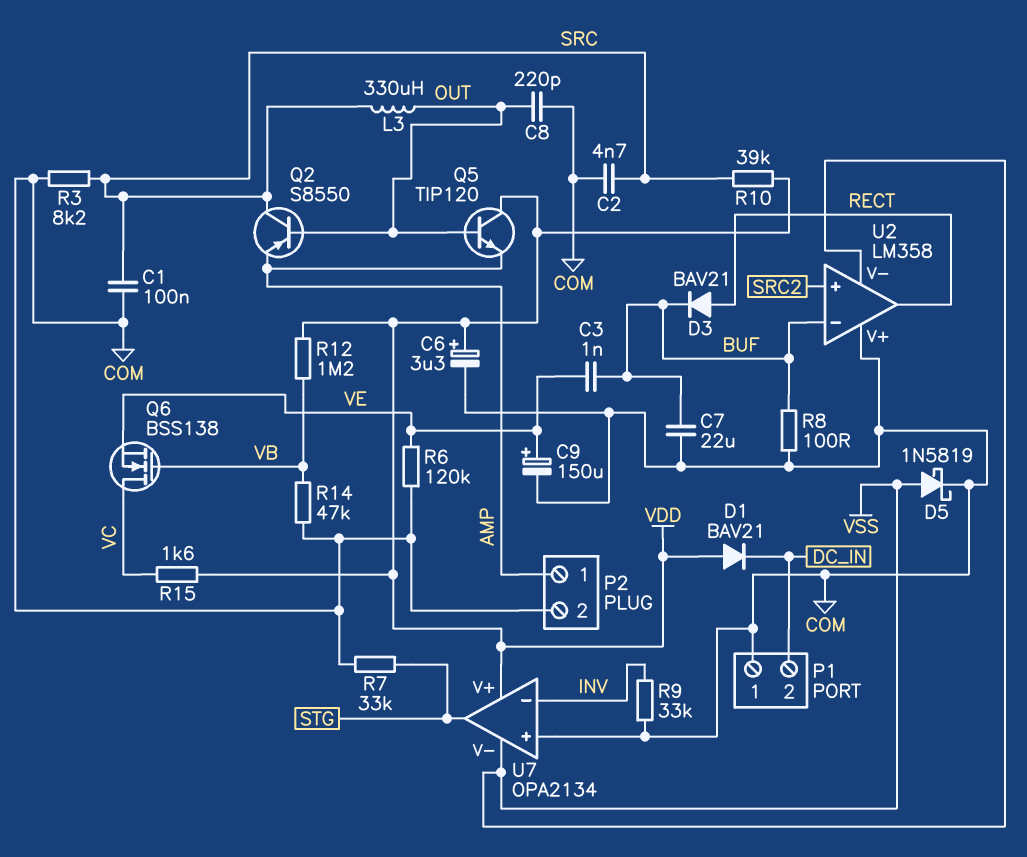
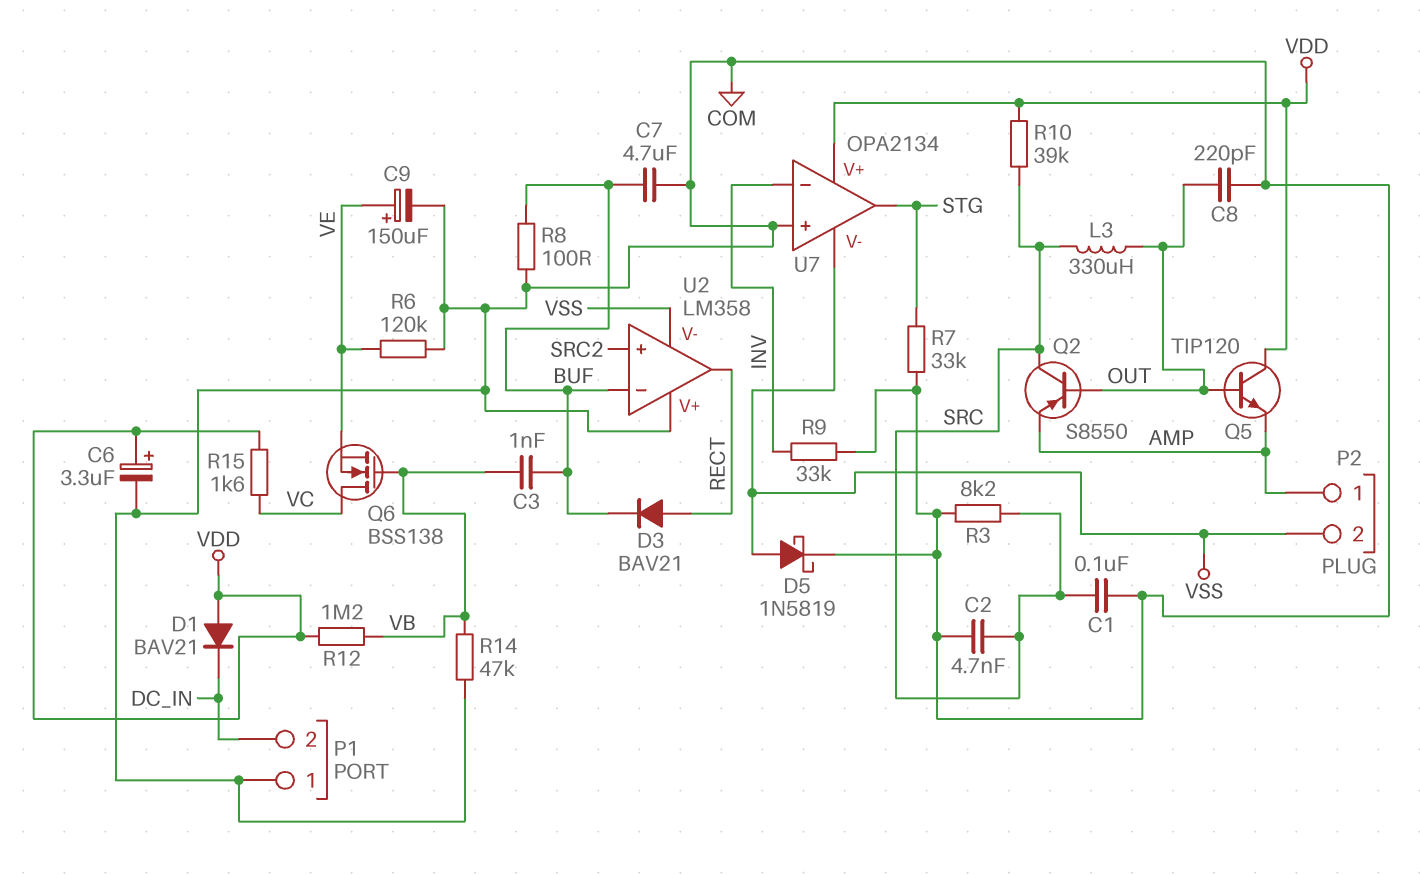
C3: 1nF (BUF, VE) -> 1nF (BUF, VB)
C7: 22uF (BUF, COM) -> 4.7uF (BUF, COM)
P2 pin 2: COM -> VSS

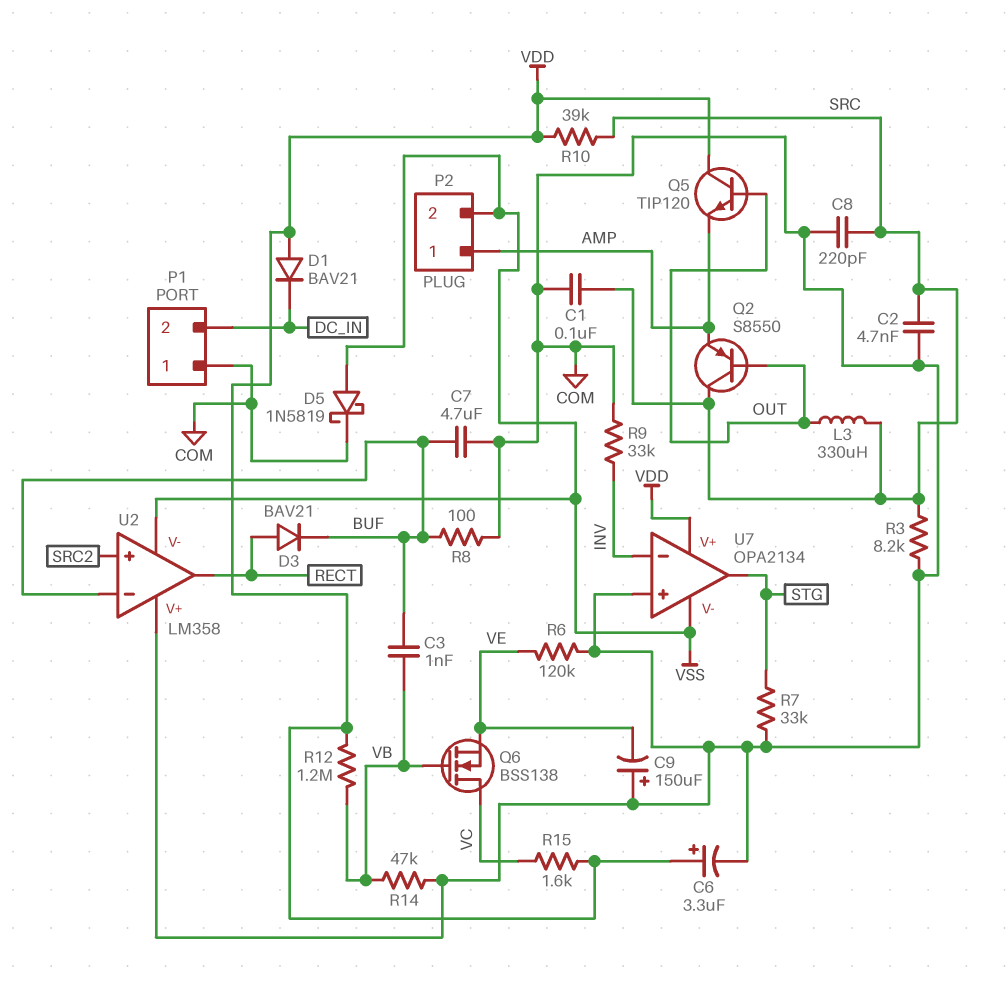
C8: 220pF (COM, OUT) -> 220pF (COM, SRC)
C9: 150uF (plus VE, minus COM) -> 150uF (plus COM, minus VE)

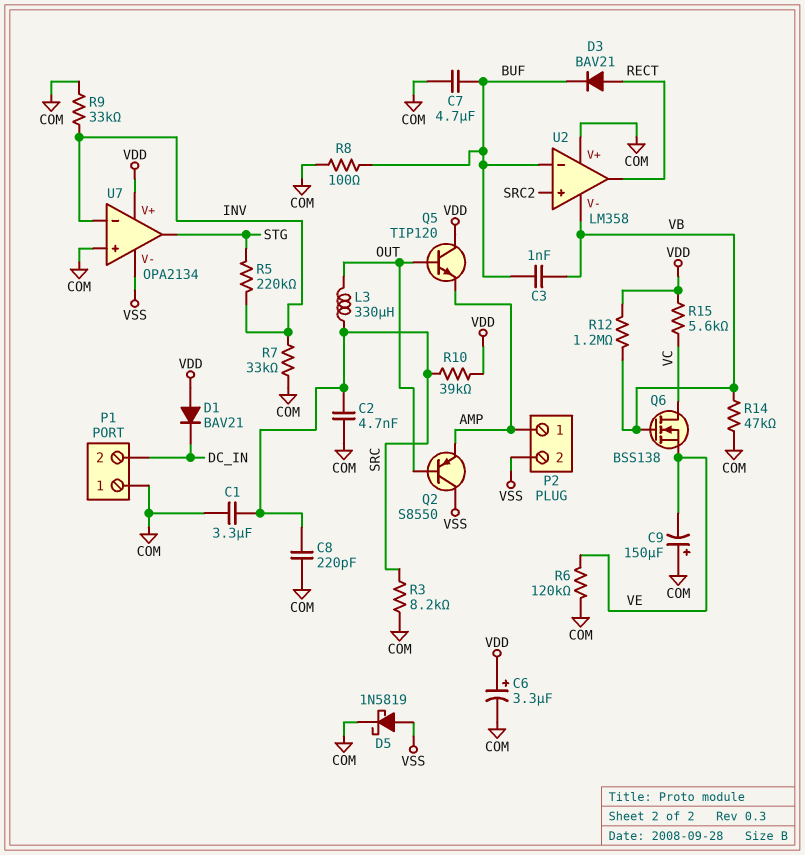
C1: 100nF (COM, SRC) -> 3.3uF (COM, SRC)
Q2: PNP S8550 (B OUT, C SRC, E AMP) -> PNP S8550 (B OUT, C VSS, E AMP)
R5: none -> 220k (INV, STG)
R7: 33k (COM, STG) -> 33k (COM, INV)
R15: 1.6k (VC, VDD) -> 5.6k (VC, VDD)
U2 pin V-: VSS -> VB

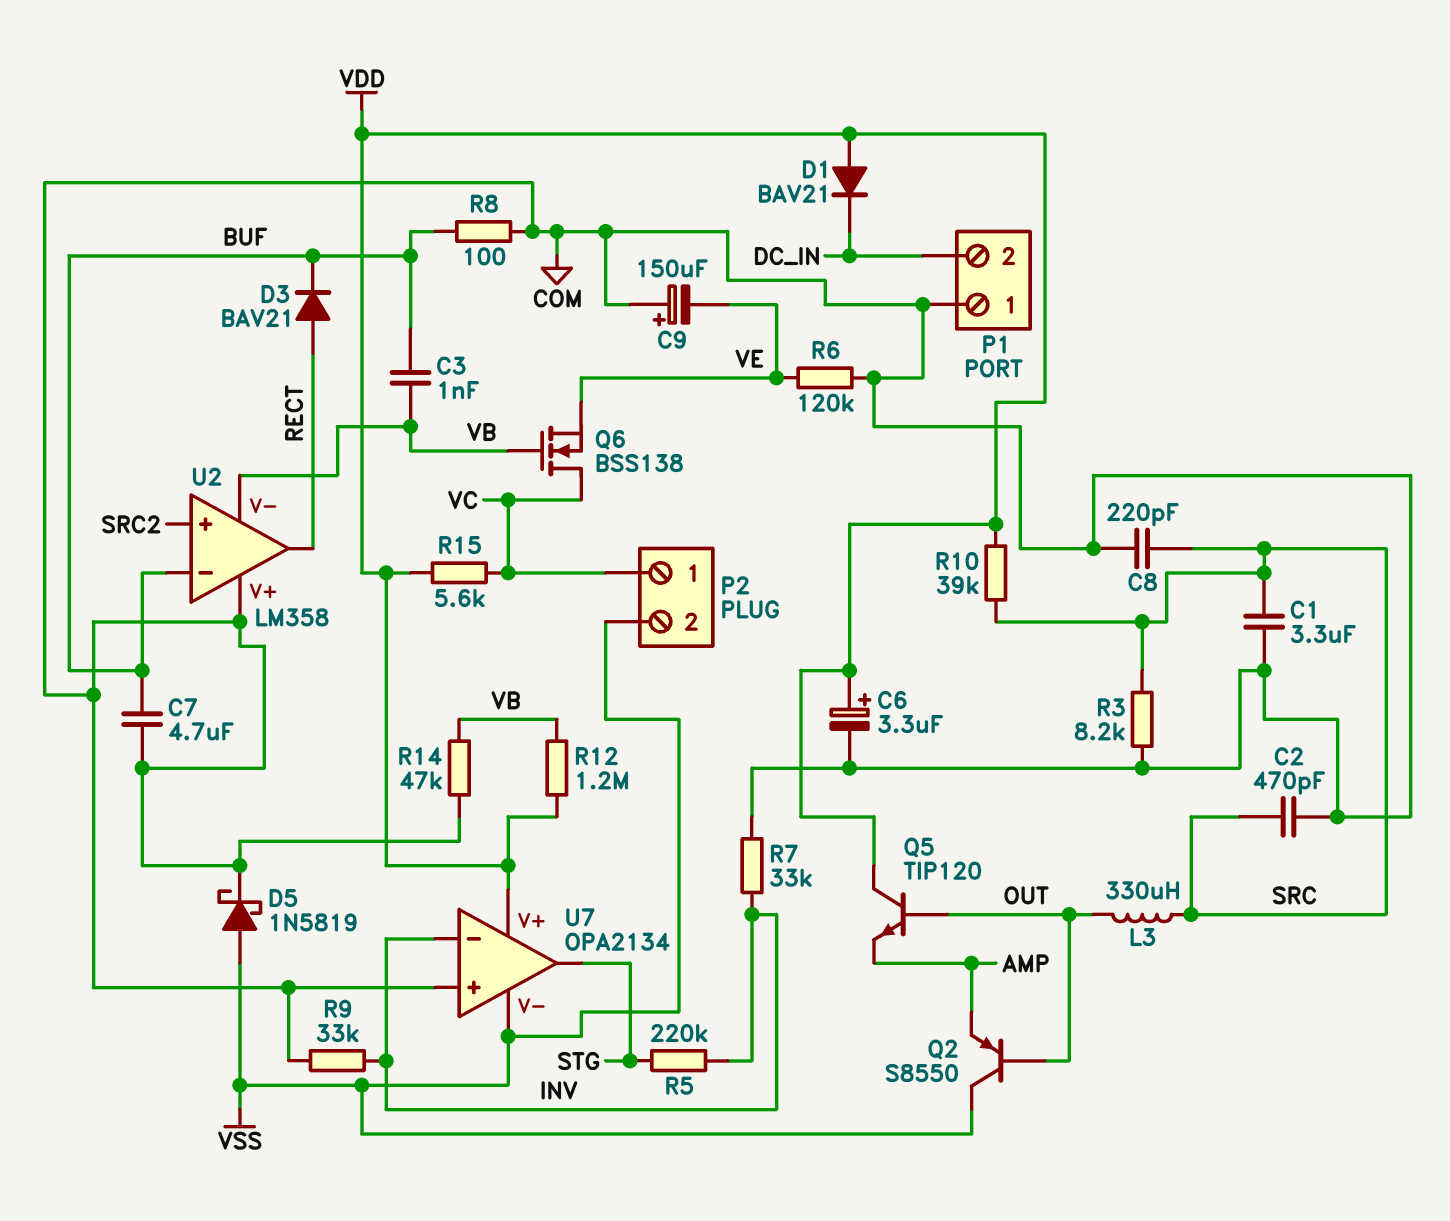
C2: 4.7nF (COM, SRC) -> 470pF (COM, SRC)
P2 pin 1: AMP -> VC

